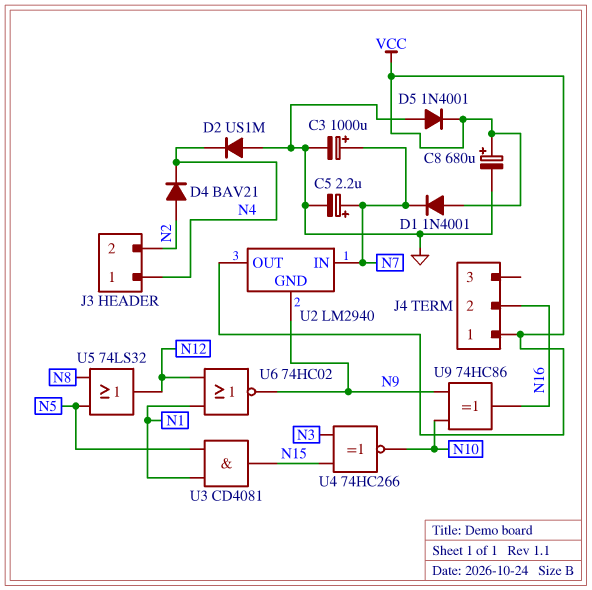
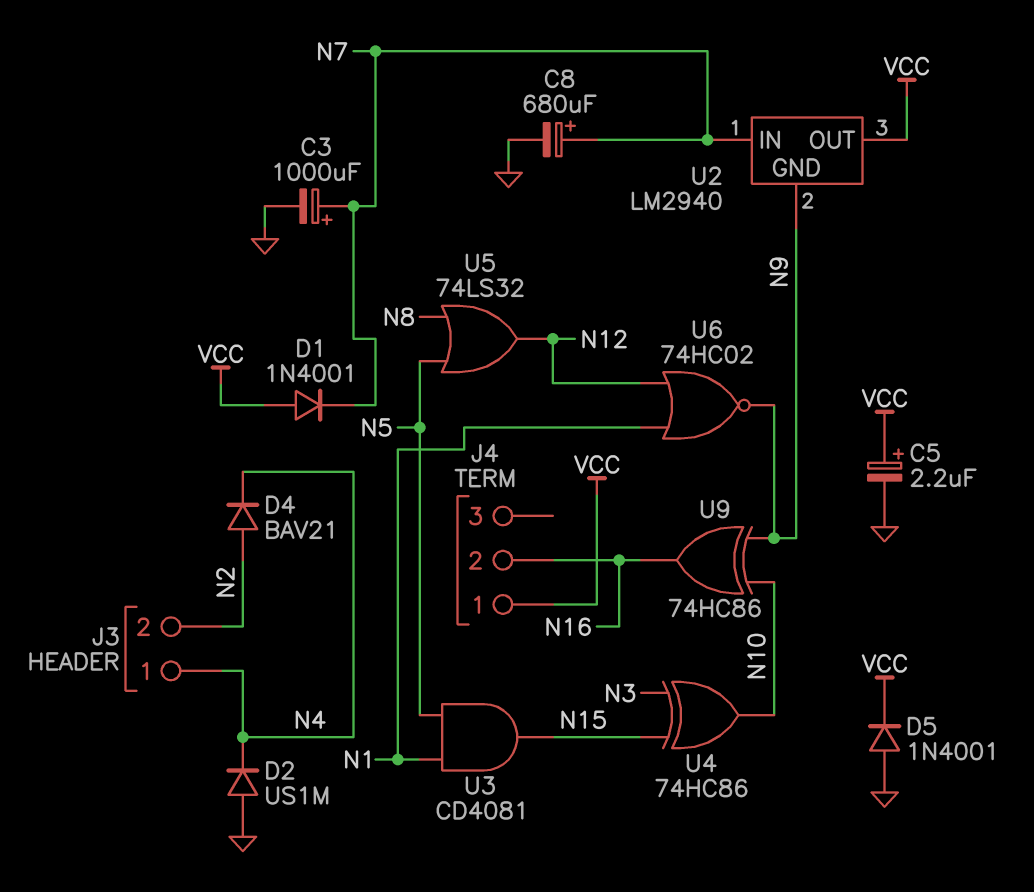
C5: 2.2uF (plus N7, minus GND) -> 2.2uF (plus VCC, minus GND)
C8: 680uF (plus VCC, minus GND) -> 680uF (plus N7, minus GND)
U4: XNOR 74HC266 (in N3, in N15, out N10) -> XOR 74HC86 (in N3, in N15, out N10)

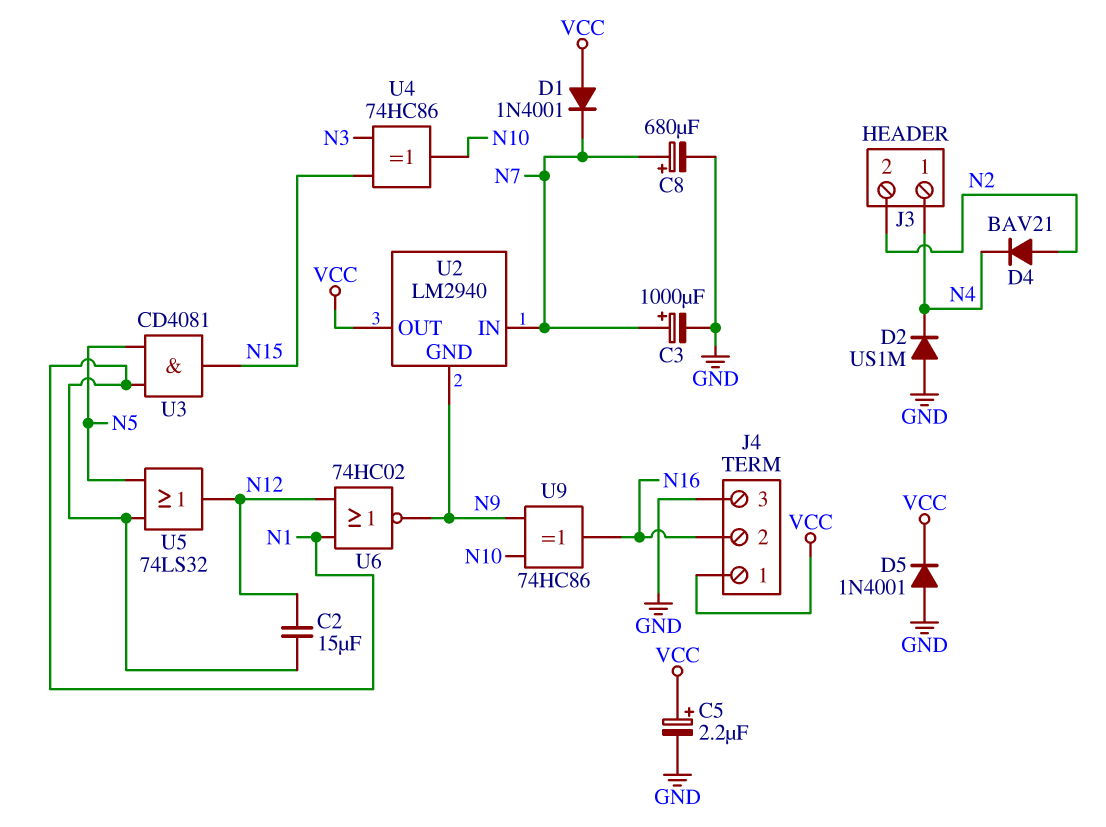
C2: none -> 15uF (N1, N12)
J4 pin 3: none -> GND
U5: OR 74LS32 (in N5, in N8, out N12) -> OR 74LS32 (in N1, in N5, out N12)

